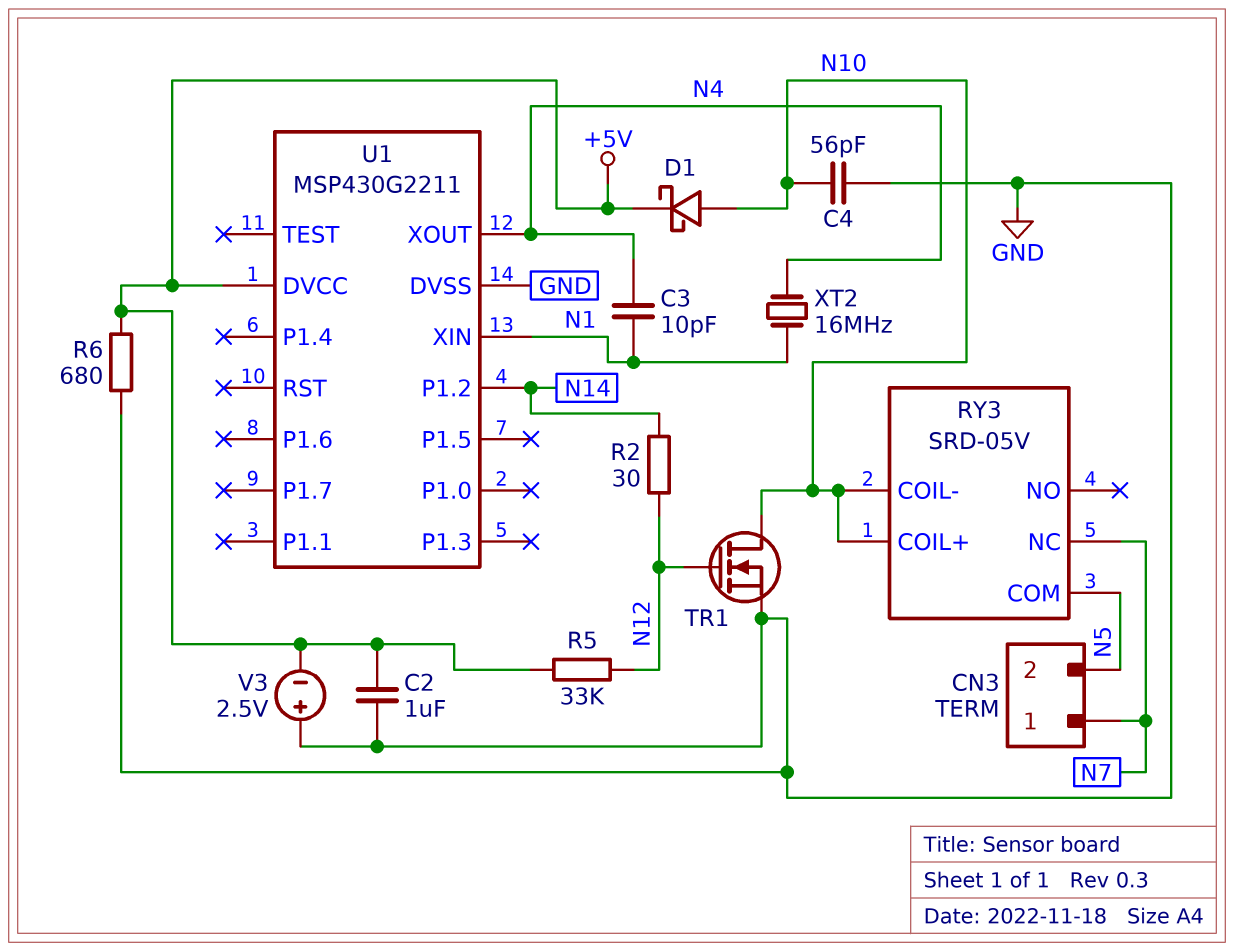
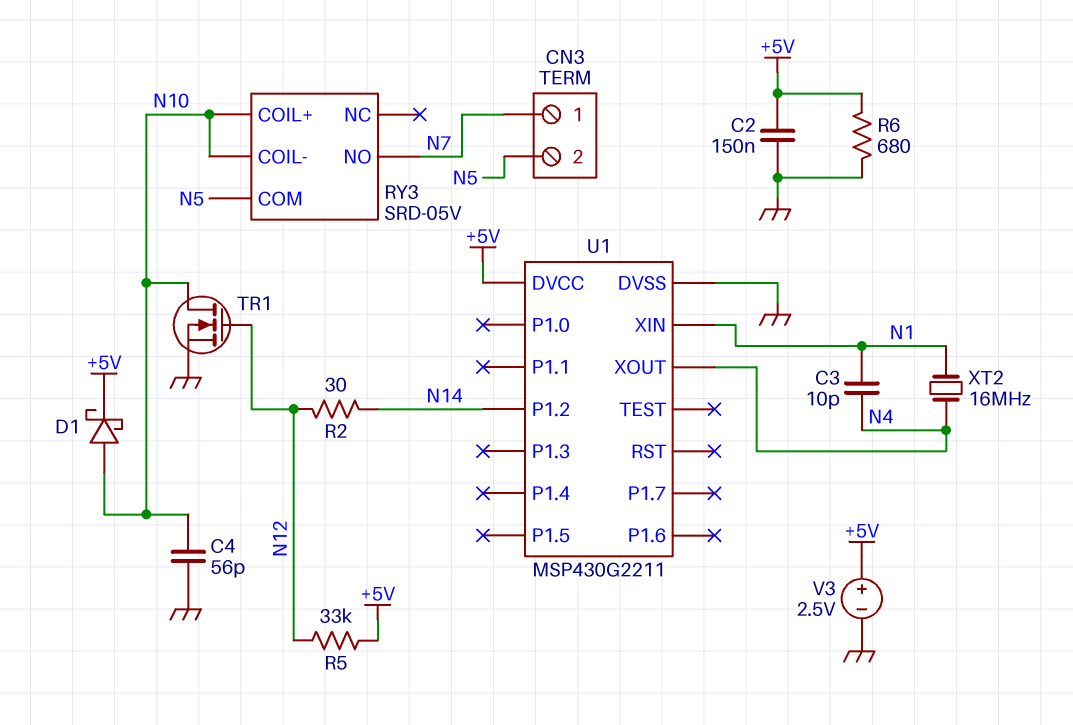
C2: 1uF (+5V, GND) -> 150nF (+5V, GND)
RY3 pin NC: N7 -> none
RY3 pin NO: none -> N7
V3: 2.5V (plus GND, minus +5V) -> 2.5V (plus +5V, minus GND)

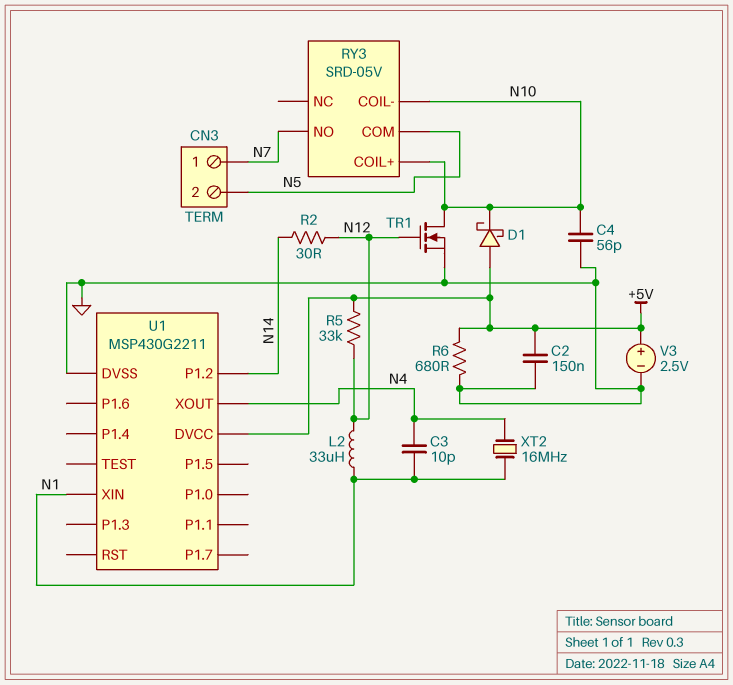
D1: schottky (A N10, K +5V) -> schottky (A +5V, K N10)
L2: none -> 33uH (N1, N12)

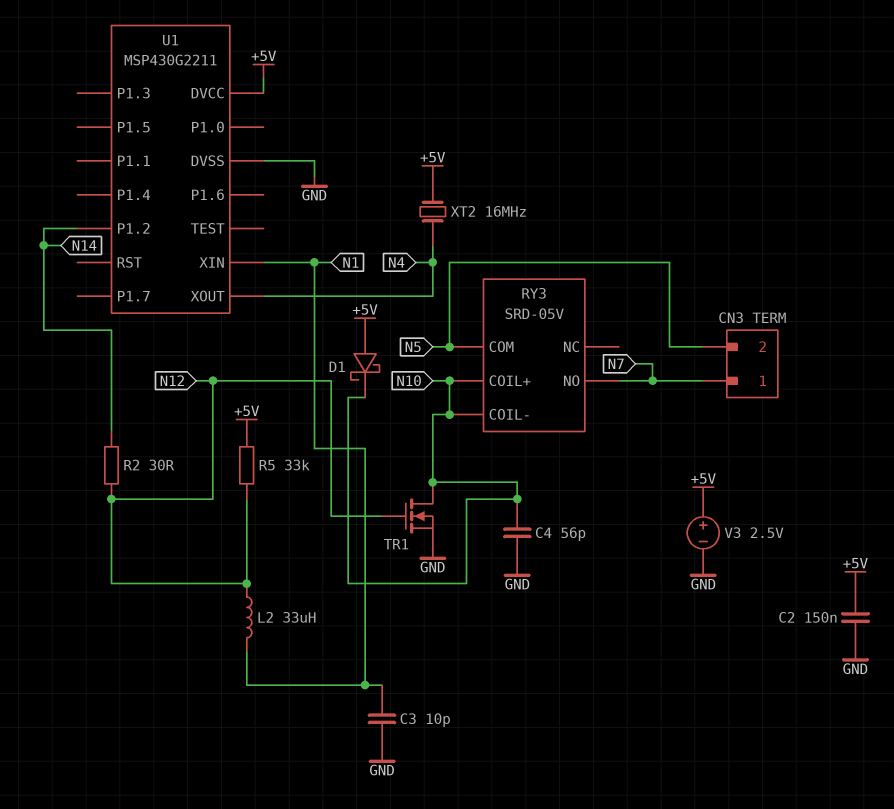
C3: 10pF (N1, N4) -> 10pF (GND, N1)
R6: 680 (+5V, GND) -> none
XT2: 16MHz (N1, N4) -> 16MHz (+5V, N4)

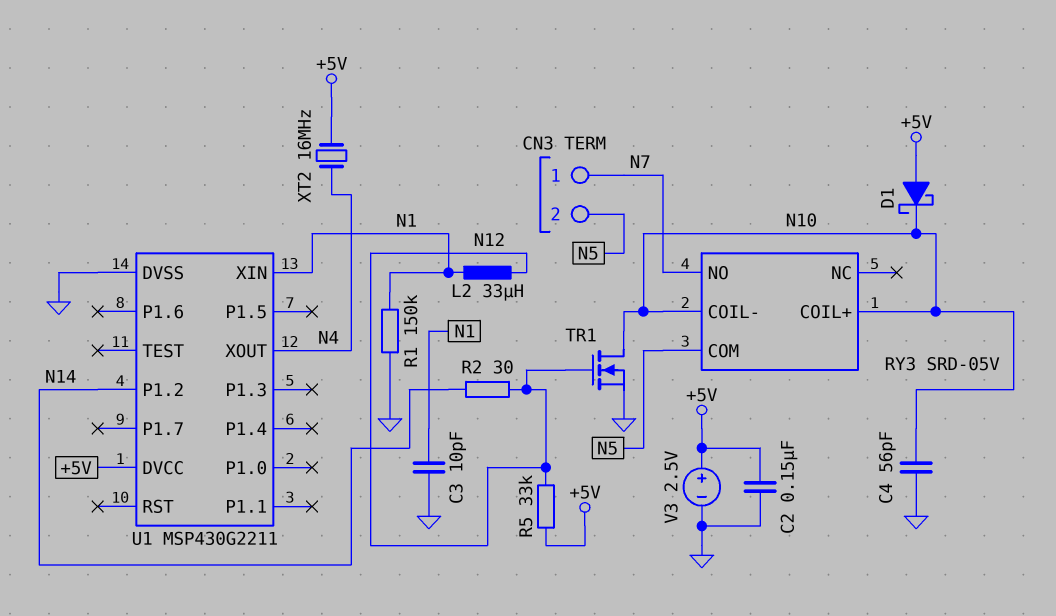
R1: none -> 150k (GND, N1)

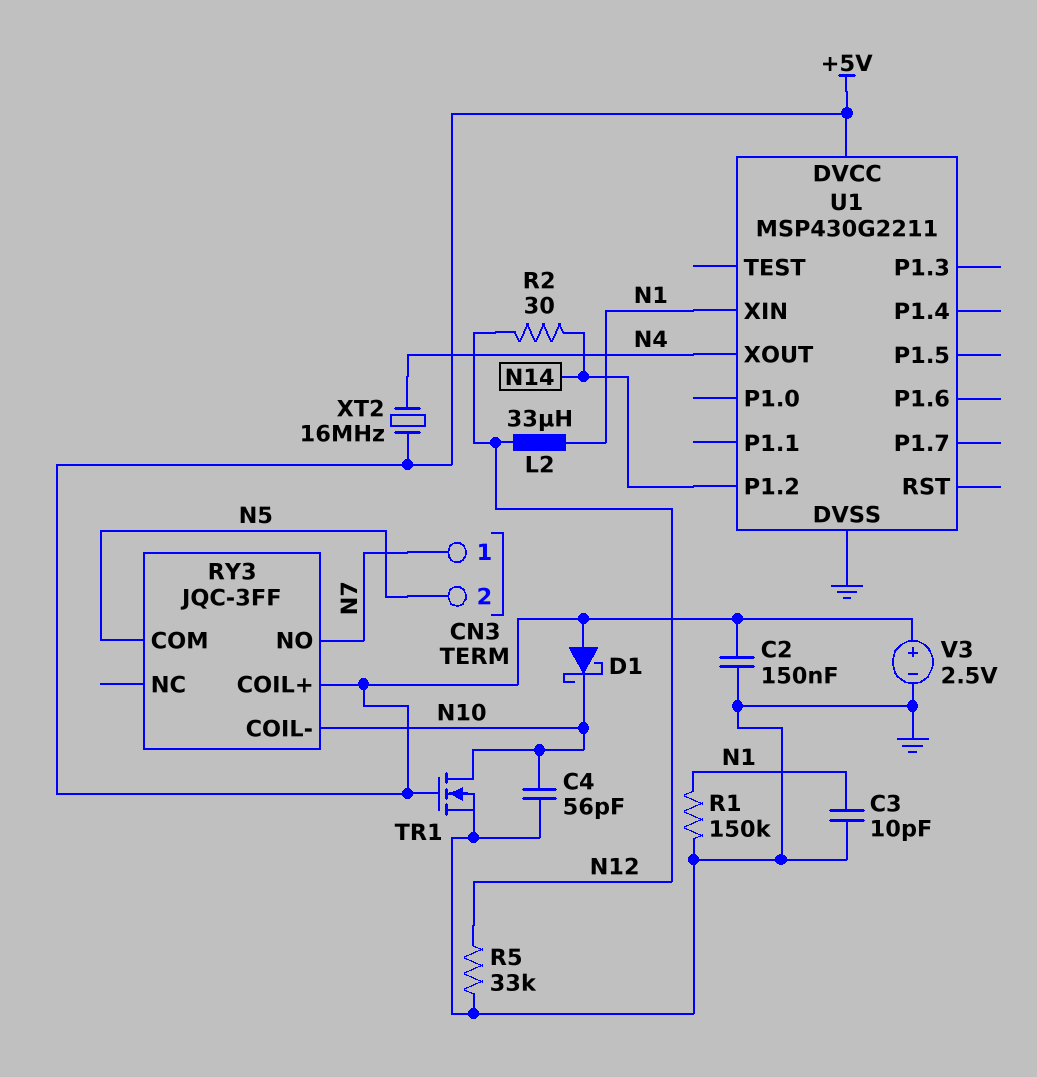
R5: 33k (+5V, N12) -> 33k (GND, N12)
RY3: SRD-05V -> JQC-3FF
RY3 pin COIL+: N10 -> +5V
TR1: NMOS (G N12, D N10, S GND) -> NMOS (G +5V, D N10, S GND)

